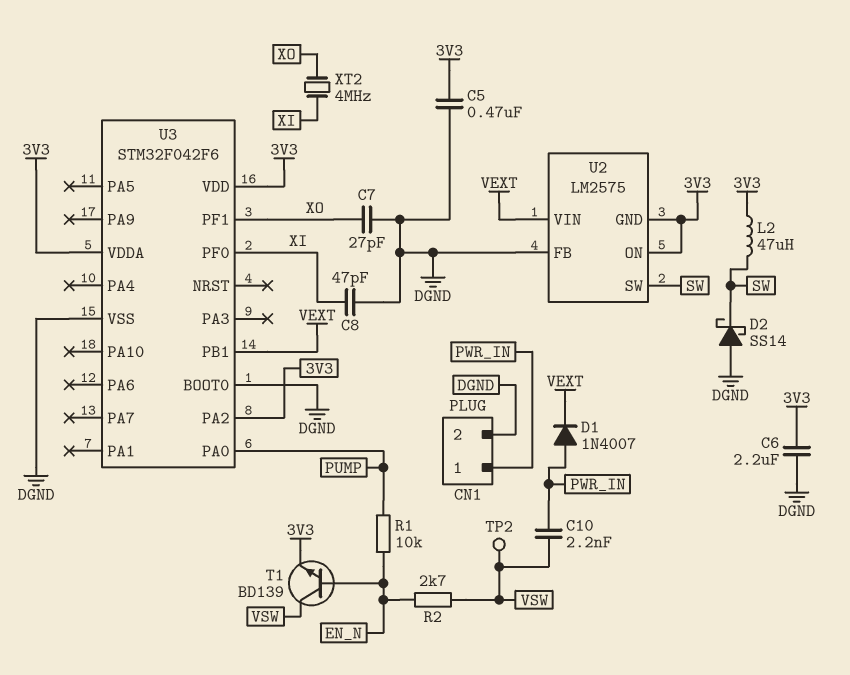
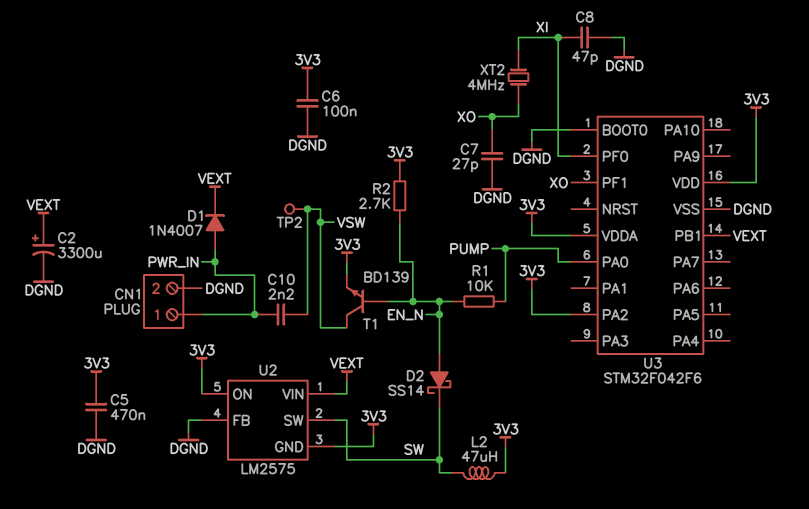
C2: none -> 3300uF (plus VEXT, minus DGND)
C6: 2.2uF (3V3, DGND) -> 100nF (3V3, DGND)
D2: schottky SS14 (A DGND, K SW) -> schottky SS14 (A EN_N, K SW)
R2: 2.7k (EN_N, VSW) -> 2.7k (3V3, EN_N)

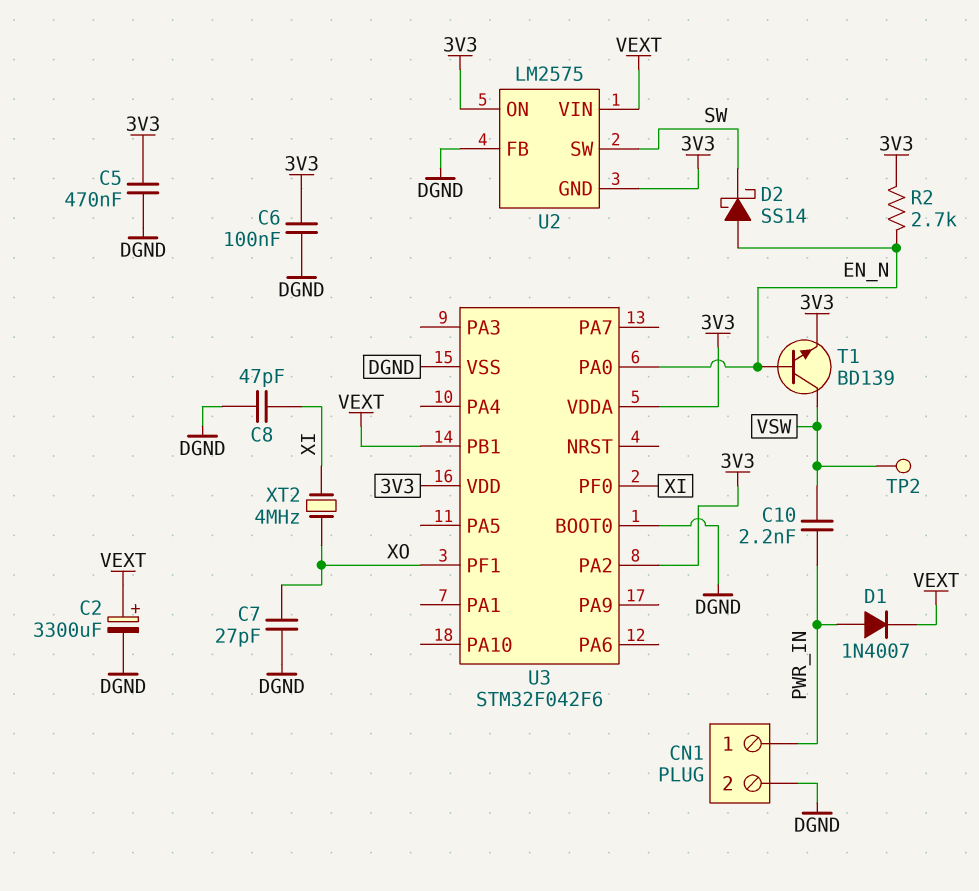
L2: 47uH (3V3, SW) -> none
R1: 10k (EN_N, PUMP) -> none
U3 pin PA0: PUMP -> EN_N

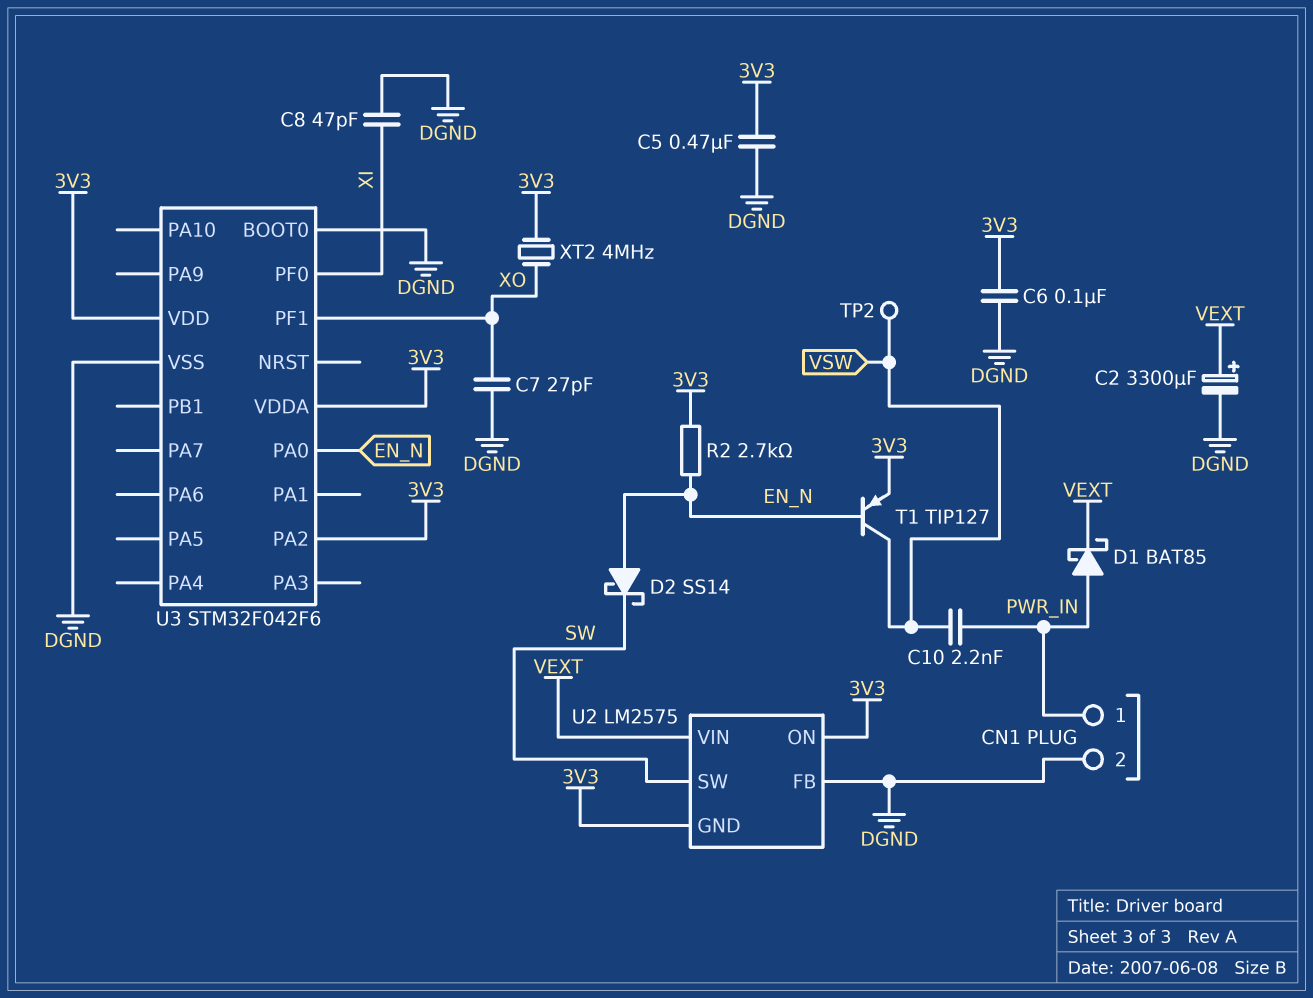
D1: diode 1N4007 (A PWR_IN, K VEXT) -> schottky BAT85 (A PWR_IN, K VEXT)
T1: NPN BD139 (B EN_N, C VSW, E 3V3) -> PNP TIP127 (B EN_N, C VSW, E 3V3)
U3 pin PB1: VEXT -> none
XT2: 4MHz (XI, XO) -> 4MHz (3V3, XO)

